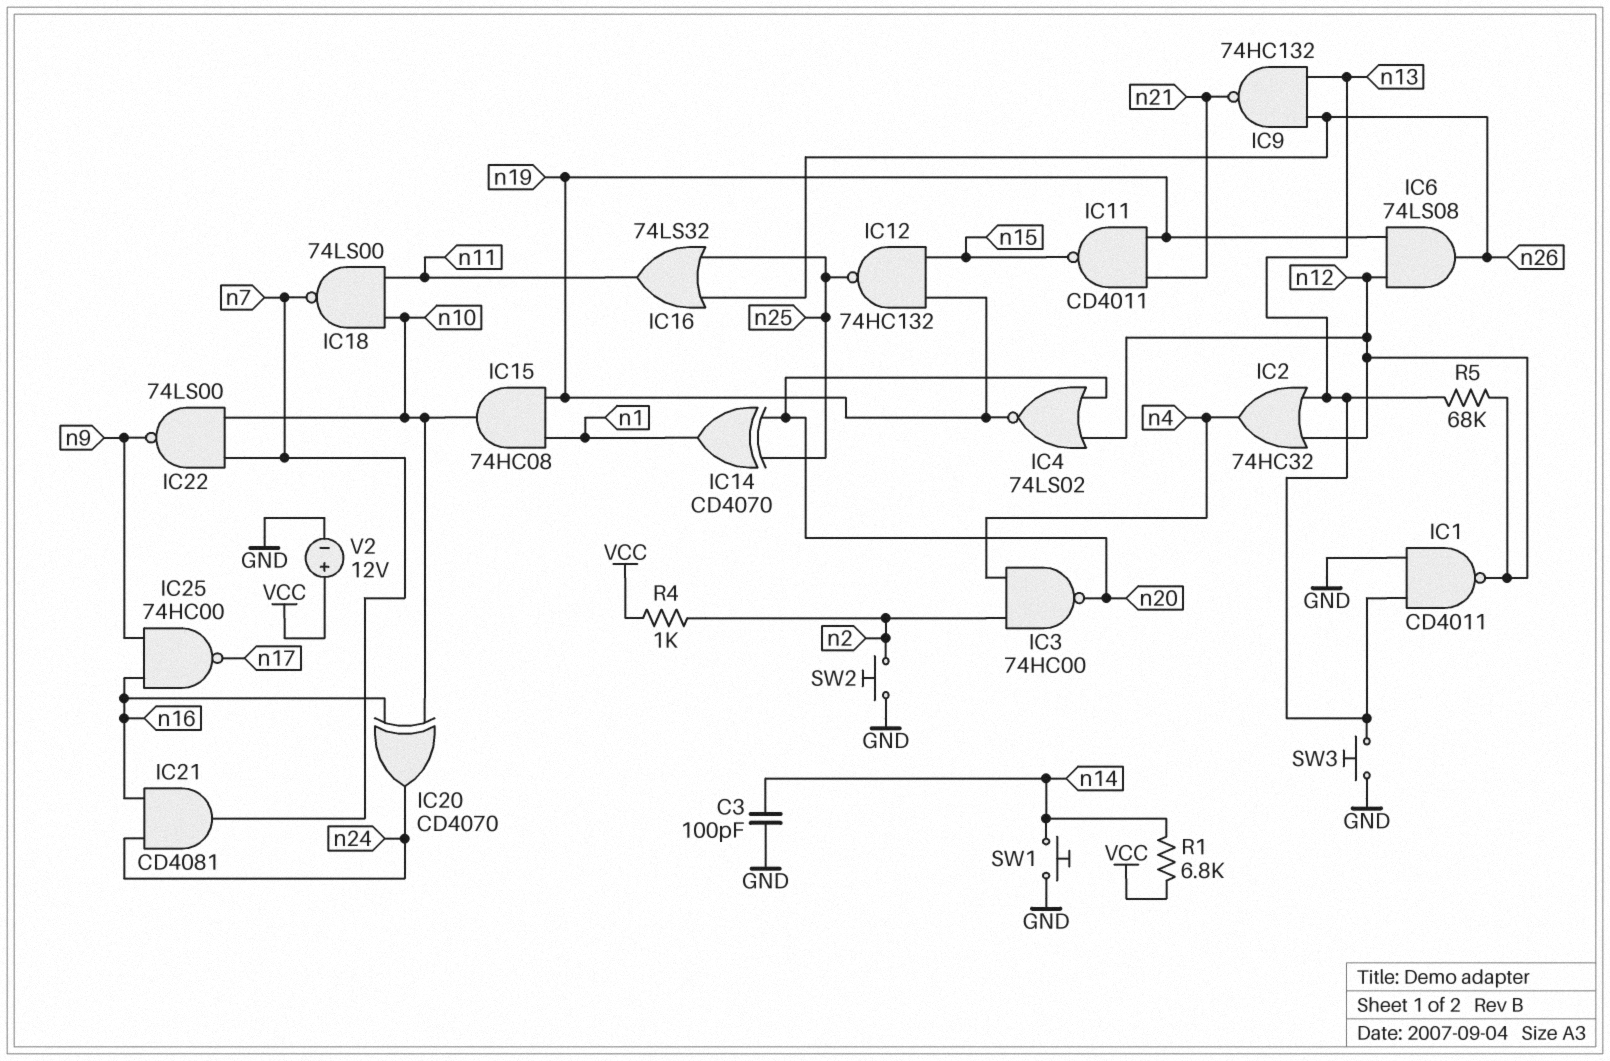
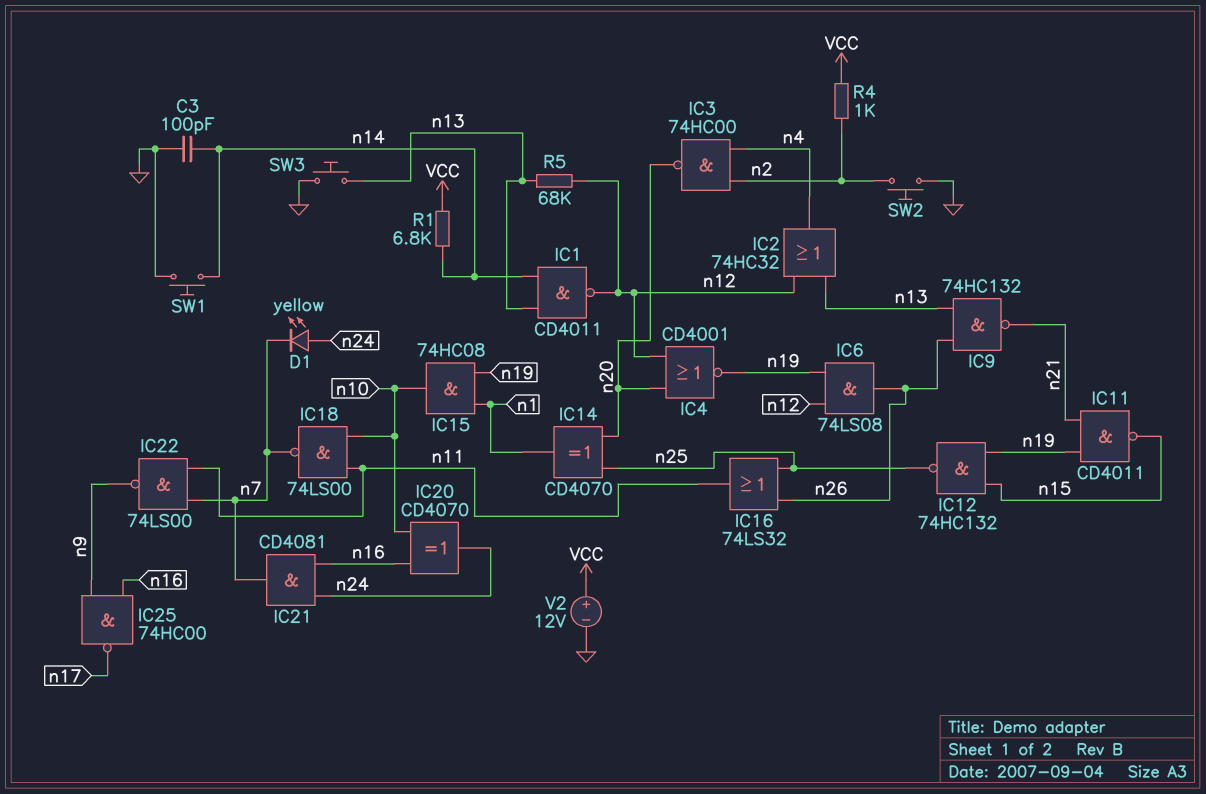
D1: none -> LED yellow (A n24, K n7)
IC1: NAND CD4011 (in GND, in n13, out n12) -> NAND CD4011 (in n13, in n14, out n12)
IC4: NOR 74LS02 (in n12, in n20, out n19) -> NOR CD4001 (in n12, in n20, out n19)
IC22: NAND 74LS00 (in n7, in n10, out n9) -> NAND 74LS00 (in n7, in n11, out n9)

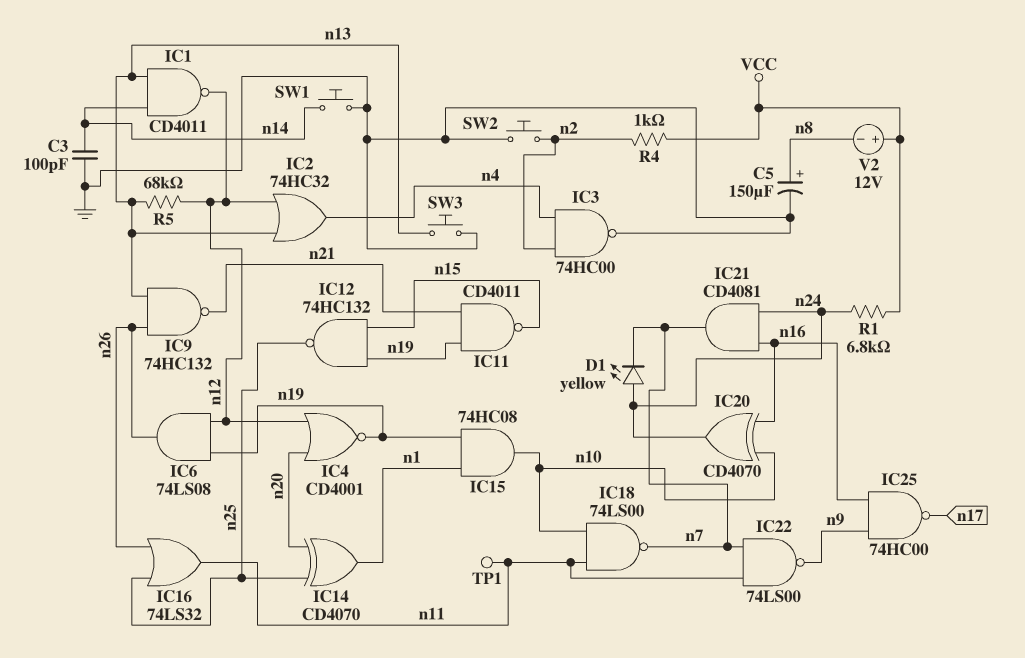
C5: none -> 150uF (plus n8, minus GND)
IC3: NAND 74HC00 (in n2, in n4, out n20) -> NAND 74HC00 (in n2, in n4, out GND)
R1: 6.8k (VCC, n14) -> 6.8k (VCC, n24)
TP1: none -> test point (n11)
V2: 12V (plus VCC, minus GND) -> 12V (plus VCC, minus n8)

